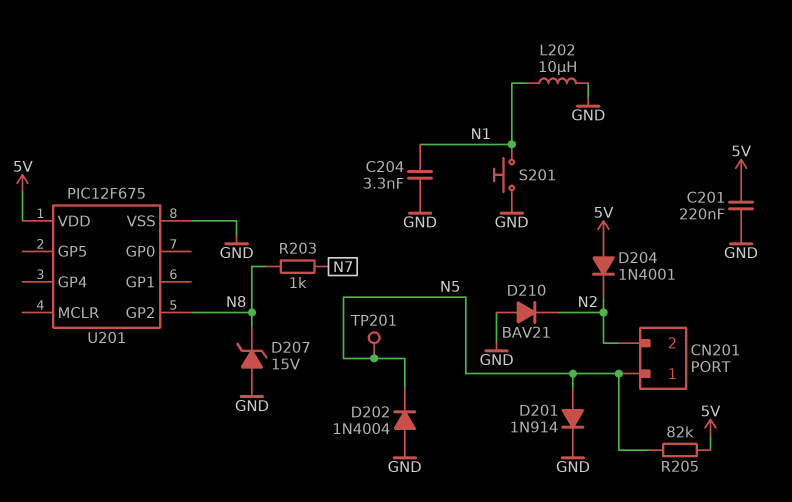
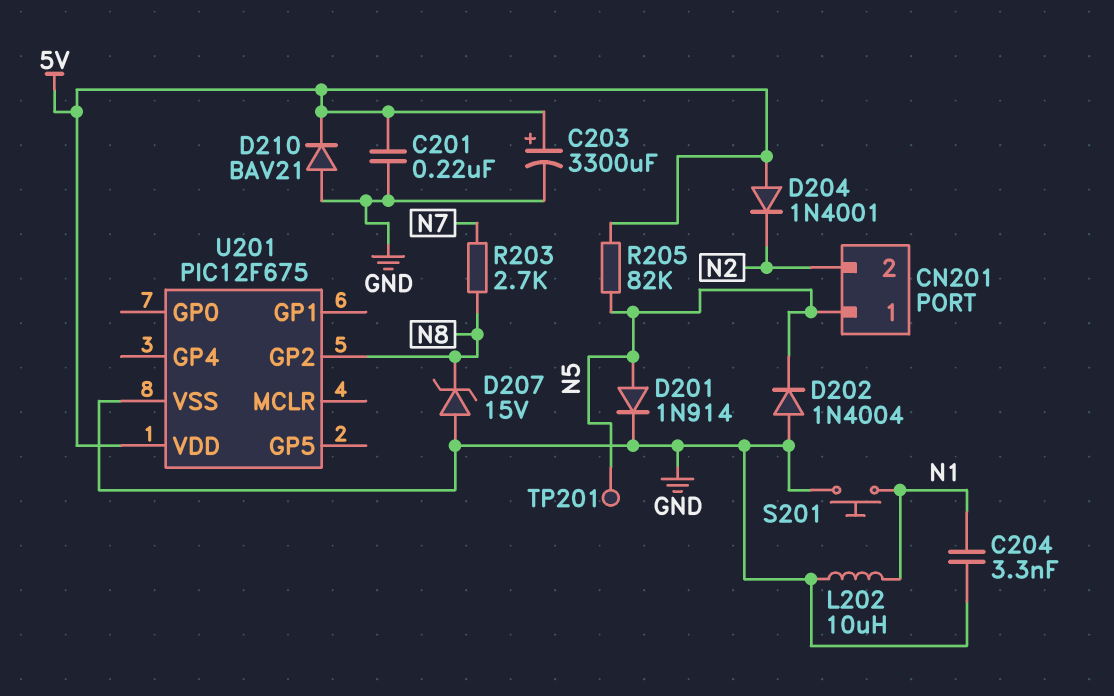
C203: none -> 3300uF (plus 5V, minus GND)
D210: diode BAV21 (A GND, K N2) -> diode BAV21 (A GND, K 5V)
R203: 1k (N7, N8) -> 2.7k (N7, N8)

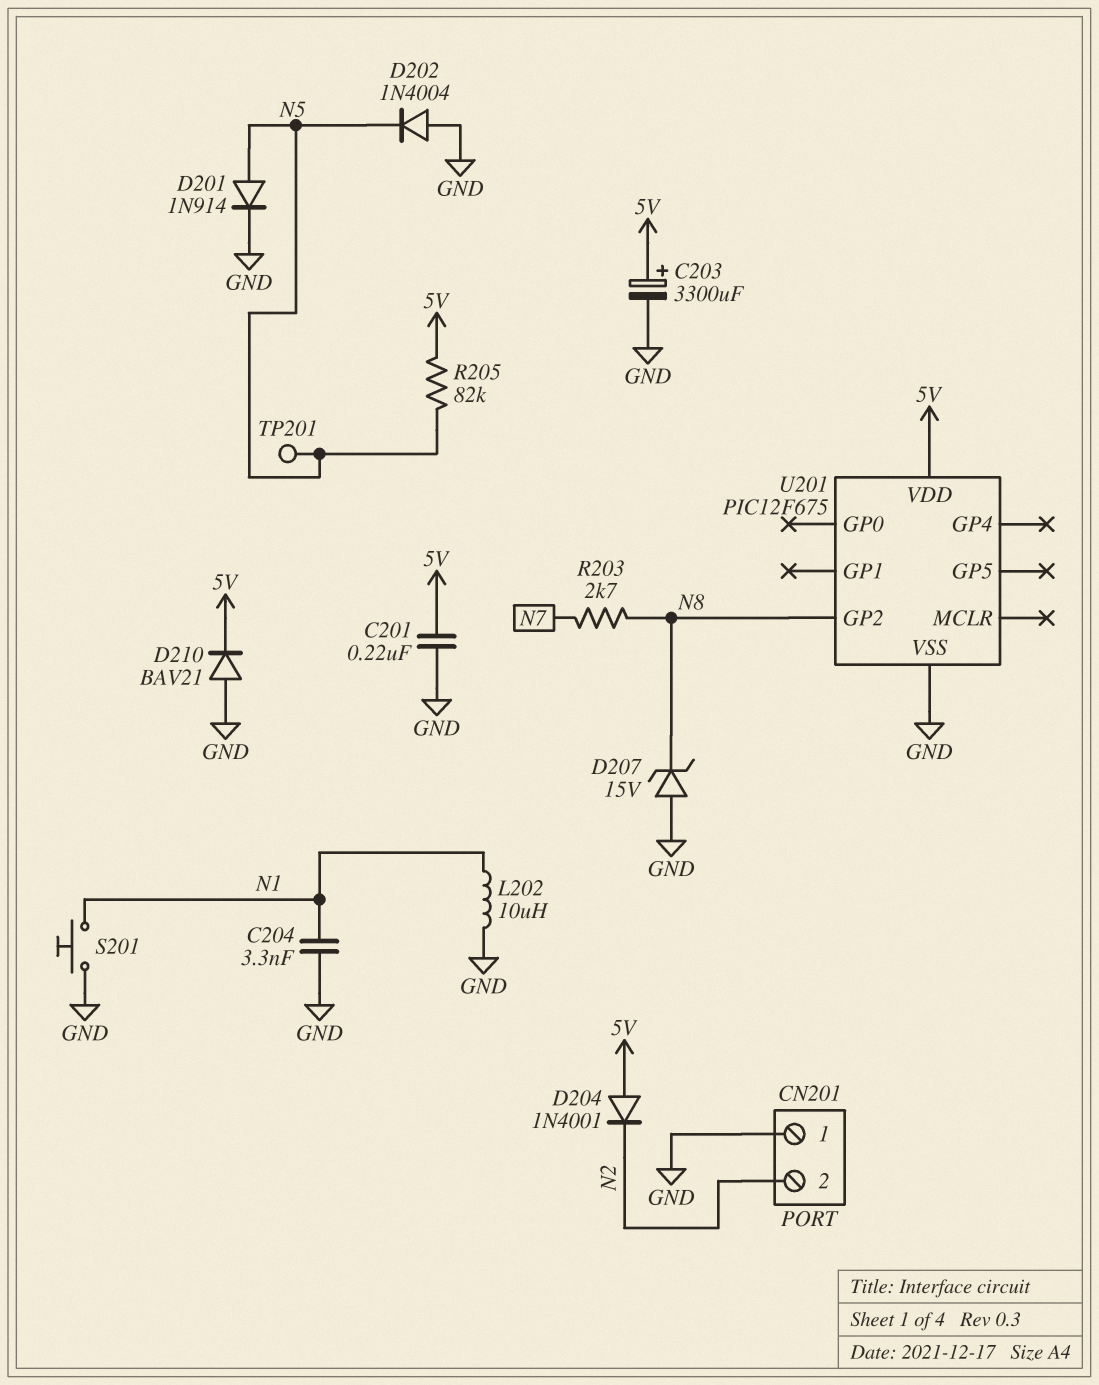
CN201 pin 1: N5 -> GND

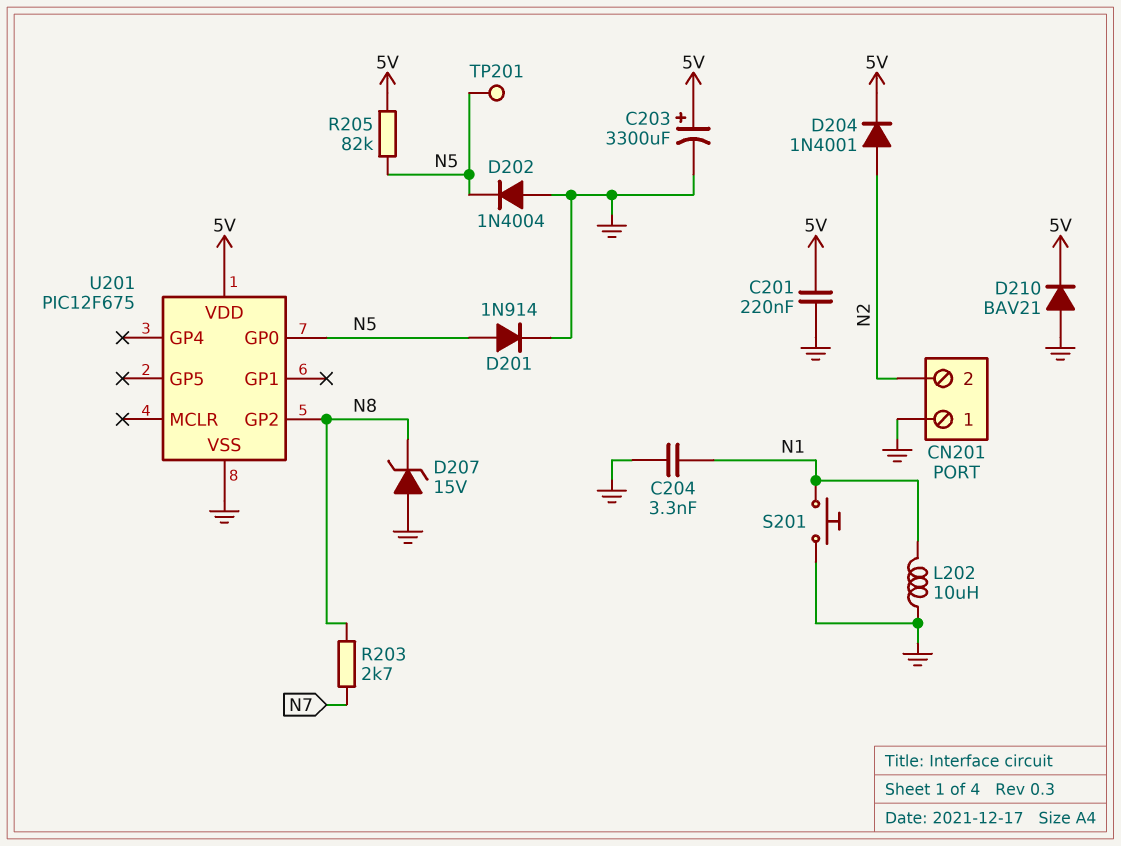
D204: diode 1N4001 (A 5V, K N2) -> diode 1N4001 (A N2, K 5V)
U201 pin GP0: none -> N5

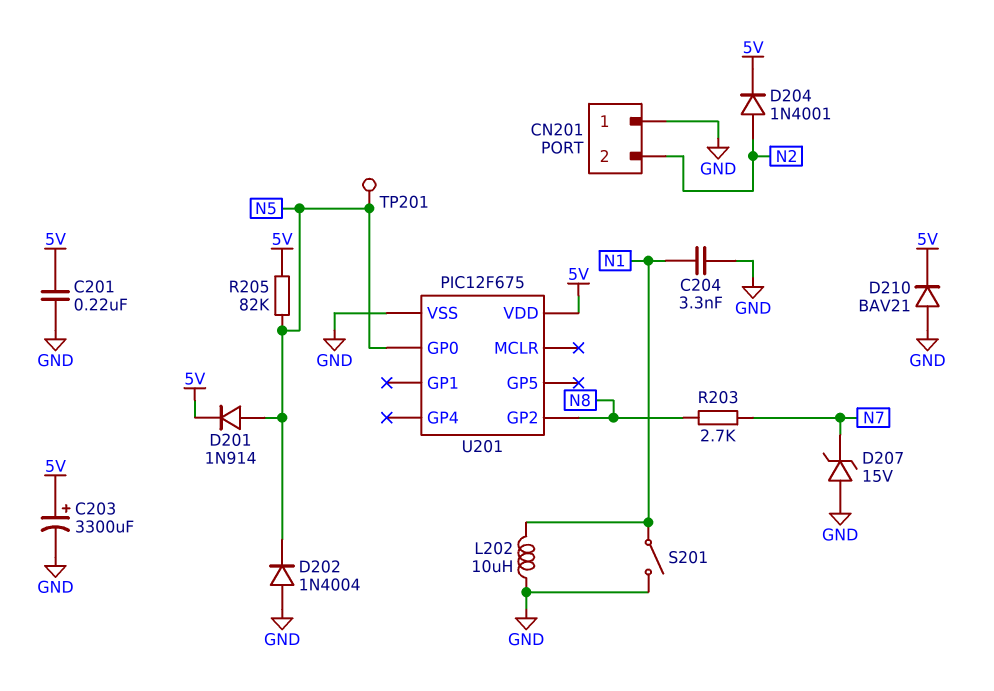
D201: diode 1N914 (A N5, K GND) -> diode 1N914 (A N5, K 5V)
D207: zener 15V (A GND, K N8) -> zener 15V (A GND, K N7)
S201: button (GND, N1) -> switch (GND, N1)

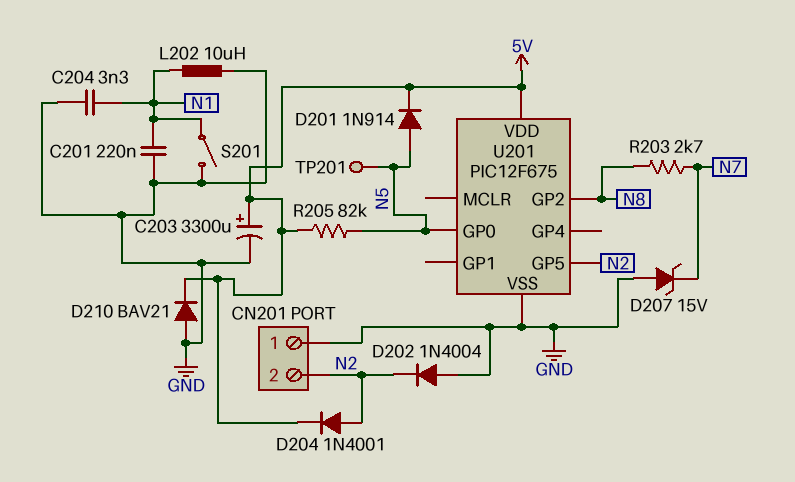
C201: 220nF (5V, GND) -> 220nF (GND, N1)
D202: diode 1N4004 (A GND, K N5) -> diode 1N4004 (A GND, K N2)
U201 pin GP5: none -> N2

